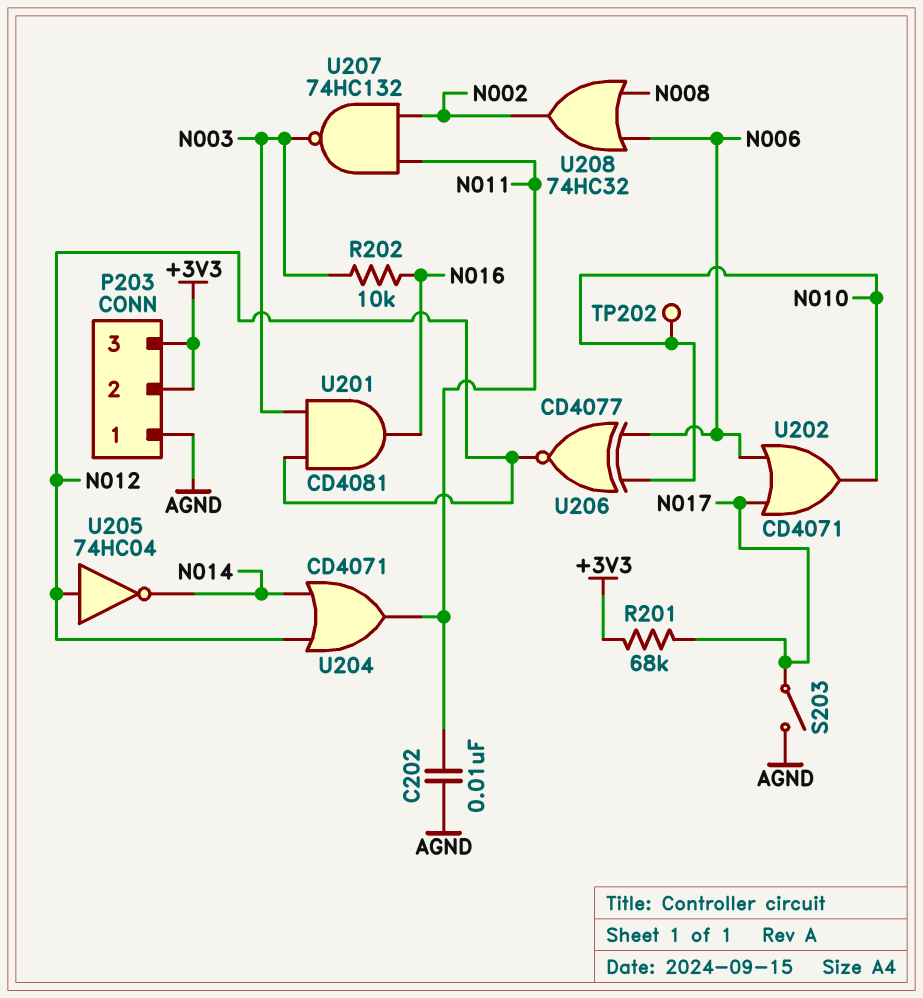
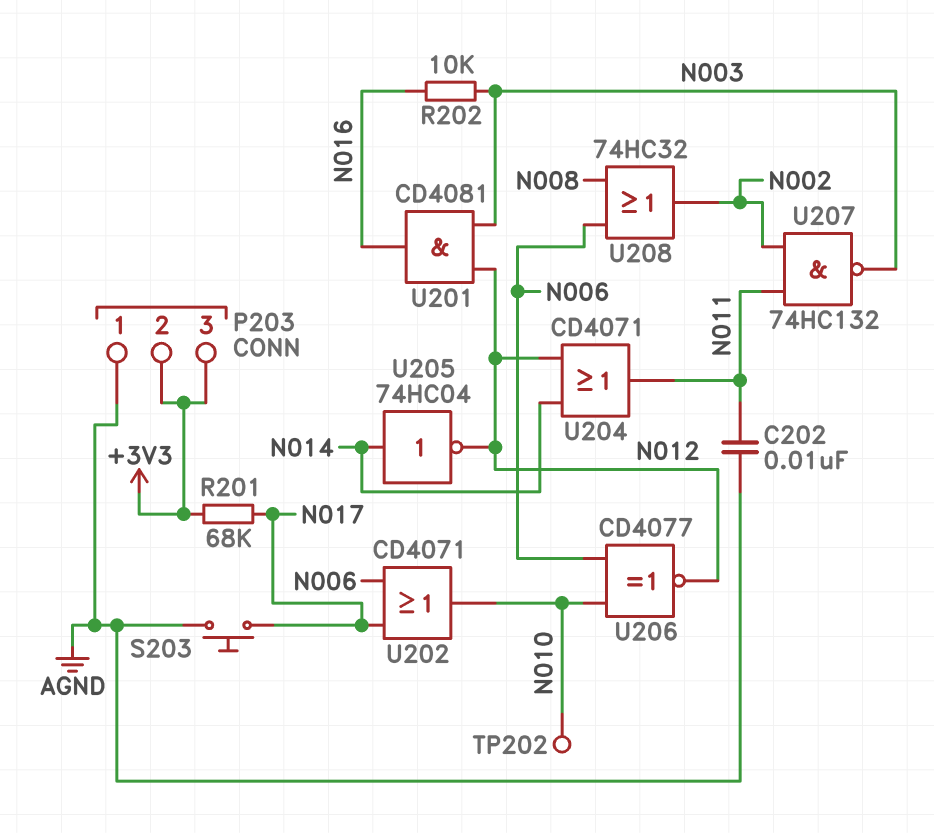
S203: switch (AGND, N017) -> button (AGND, N017)
U205: NOT 74HC04 (in N012, out N014) -> NOT 74HC04 (in N014, out N012)

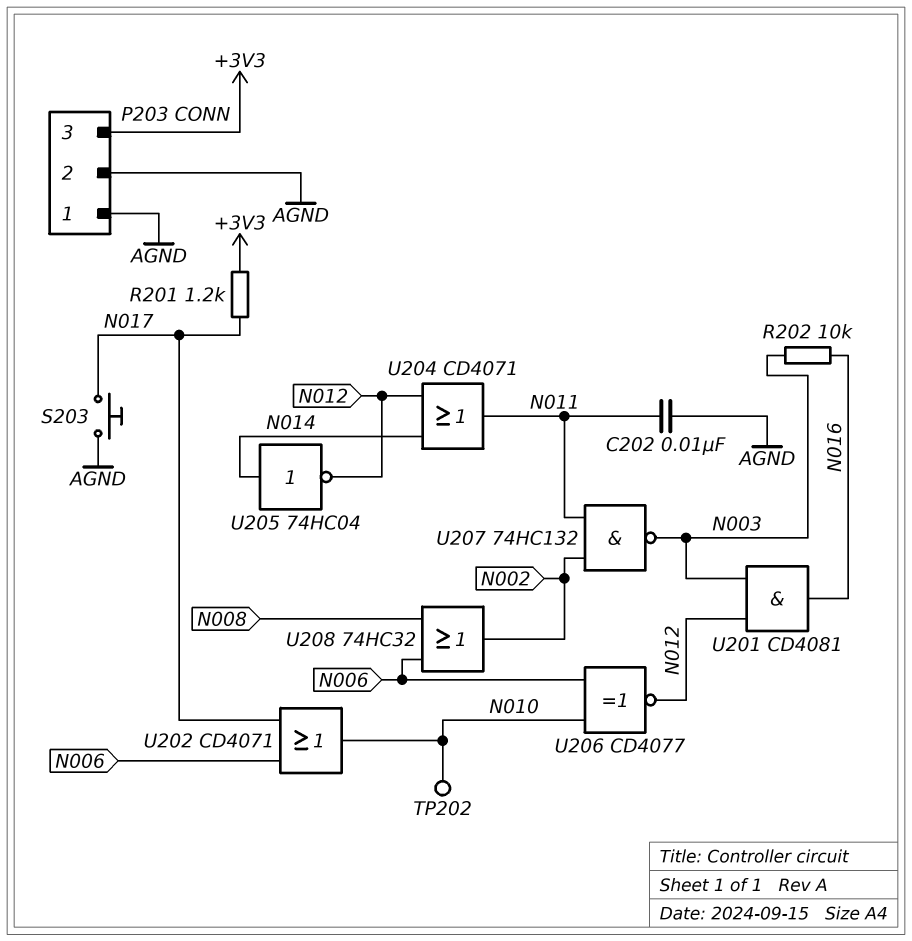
P203 pin 2: +3V3 -> AGND
R201: 68k (+3V3, N017) -> 1.2k (+3V3, N017)

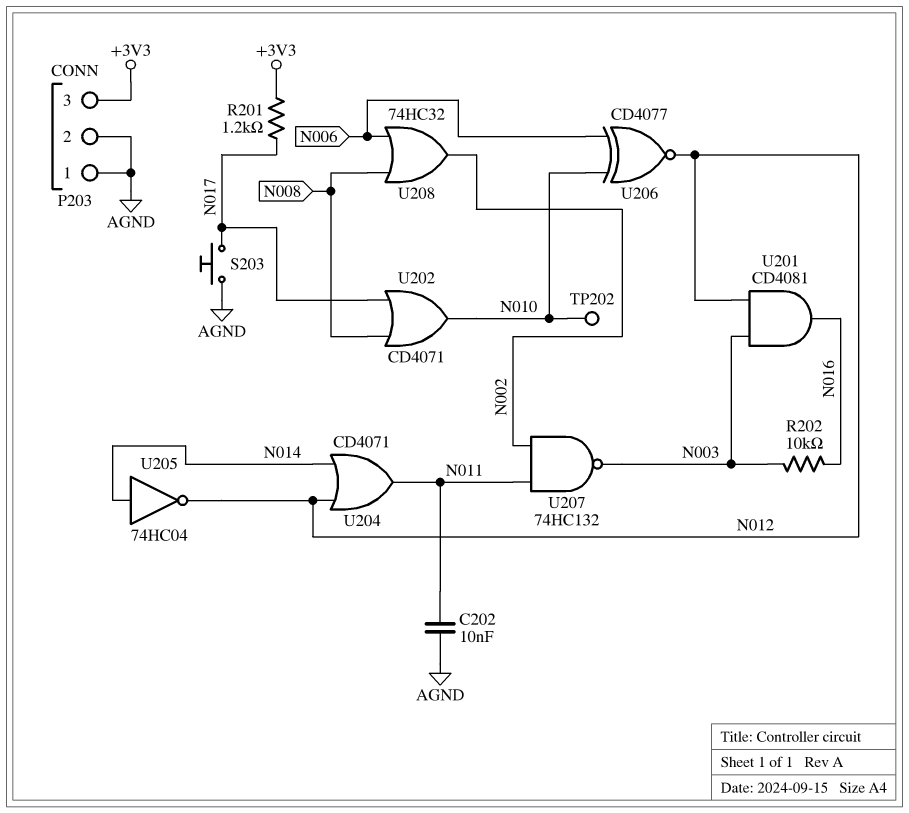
U202: OR CD4071 (in N006, in N017, out N010) -> OR CD4071 (in N008, in N017, out N010)

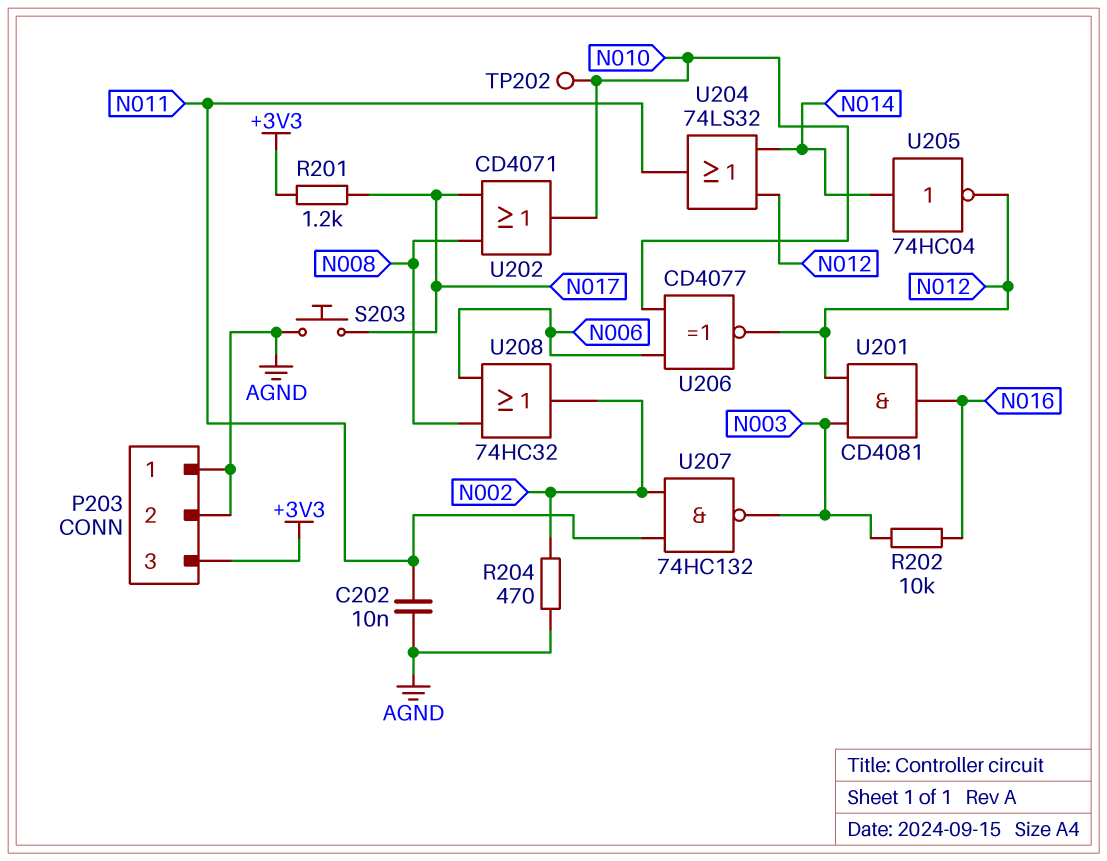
R204: none -> 470 (AGND, N002)
U204: OR CD4071 (in N012, in N014, out N011) -> OR 74LS32 (in N012, in N014, out N011)

